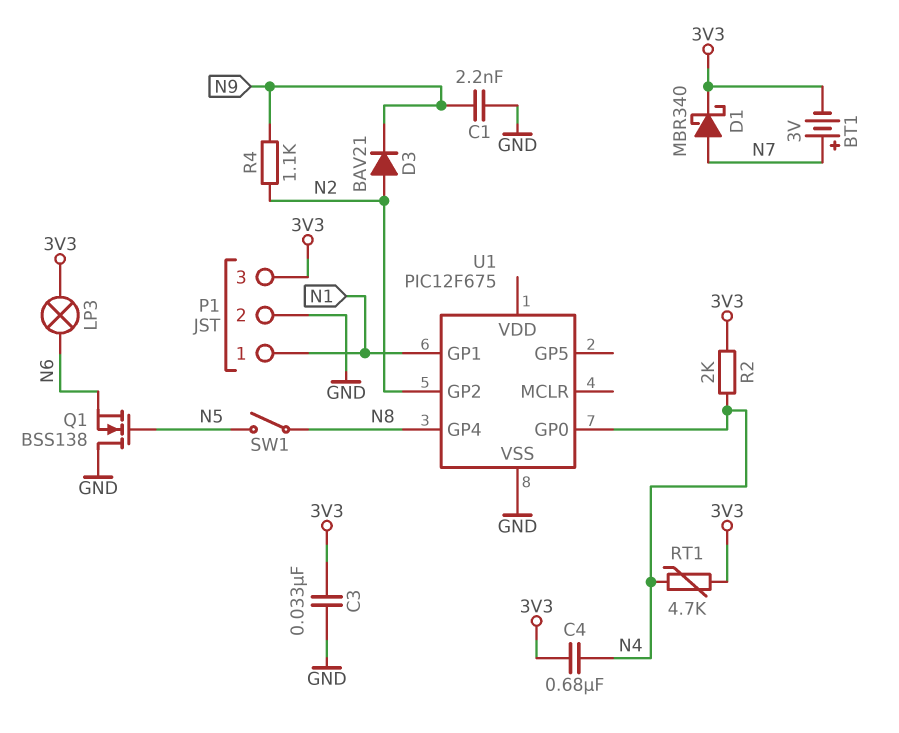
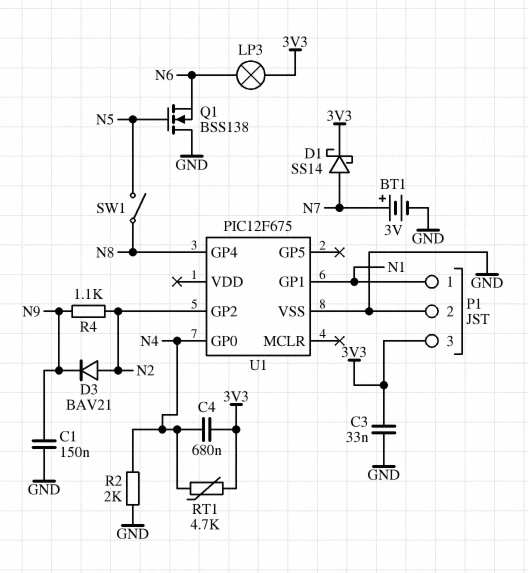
BT1: 3V (plus N7, minus 3V3) -> 3V (plus N7, minus GND)
C1: 2.2nF (GND, N9) -> 150nF (GND, N9)
D1: schottky MBR340 (A N7, K 3V3) -> schottky SS14 (A N7, K 3V3)
R2: 2k (3V3, N4) -> 2k (GND, N4)

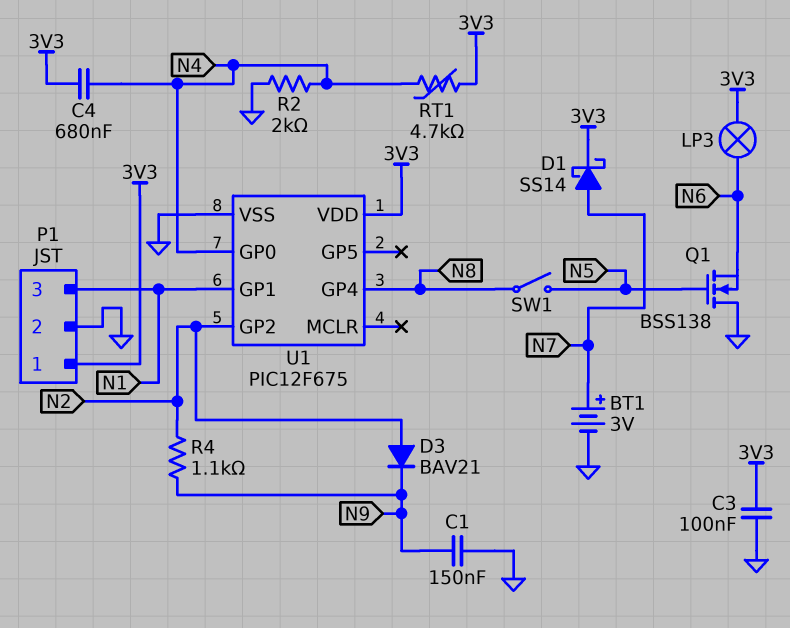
C3: 33nF (3V3, GND) -> 100nF (3V3, GND)
P1 pin 1: N1 -> 3V3
P1 pin 3: 3V3 -> N1
U1 pin VDD: none -> 3V3

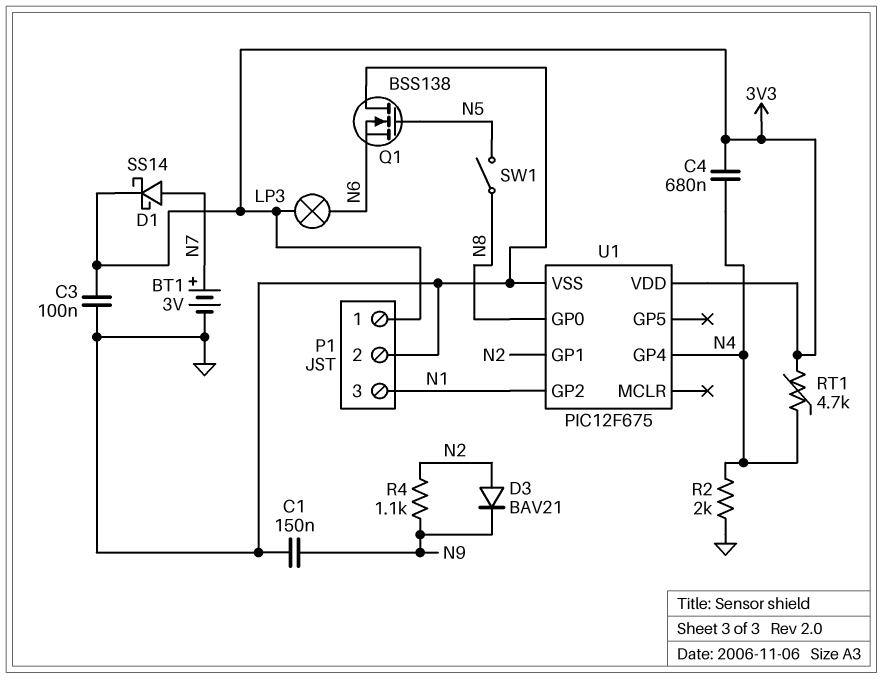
U1 pin GP0: N4 -> N8
U1 pin GP1: N1 -> N2
U1 pin GP2: N2 -> N1
U1 pin GP4: N8 -> N4

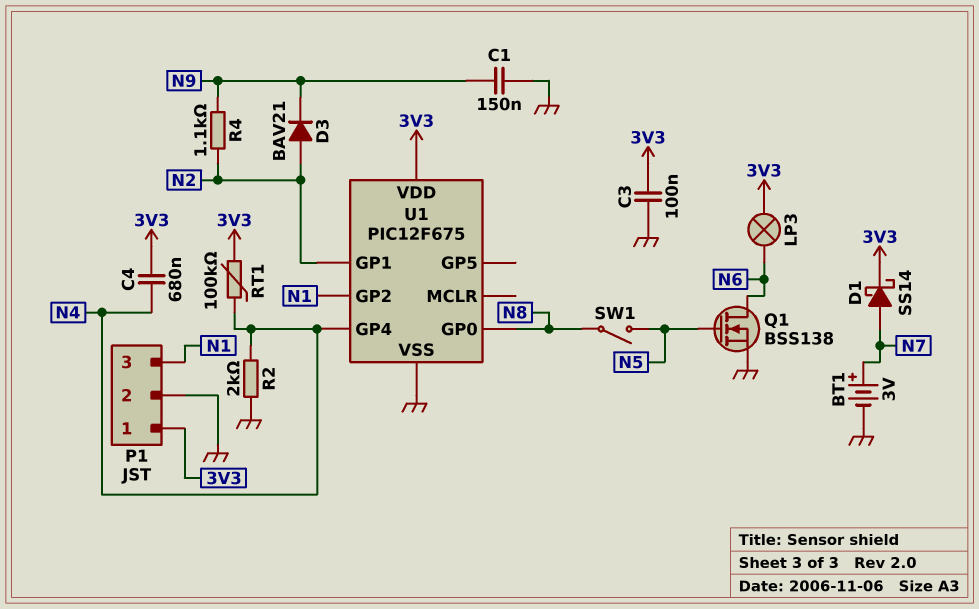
Q1: NMOS BSS138 (G N5, D GND, S N6) -> NMOS BSS138 (G N5, D N6, S GND)
RT1: 4.7k (3V3, N4) -> 100k (3V3, N4)

